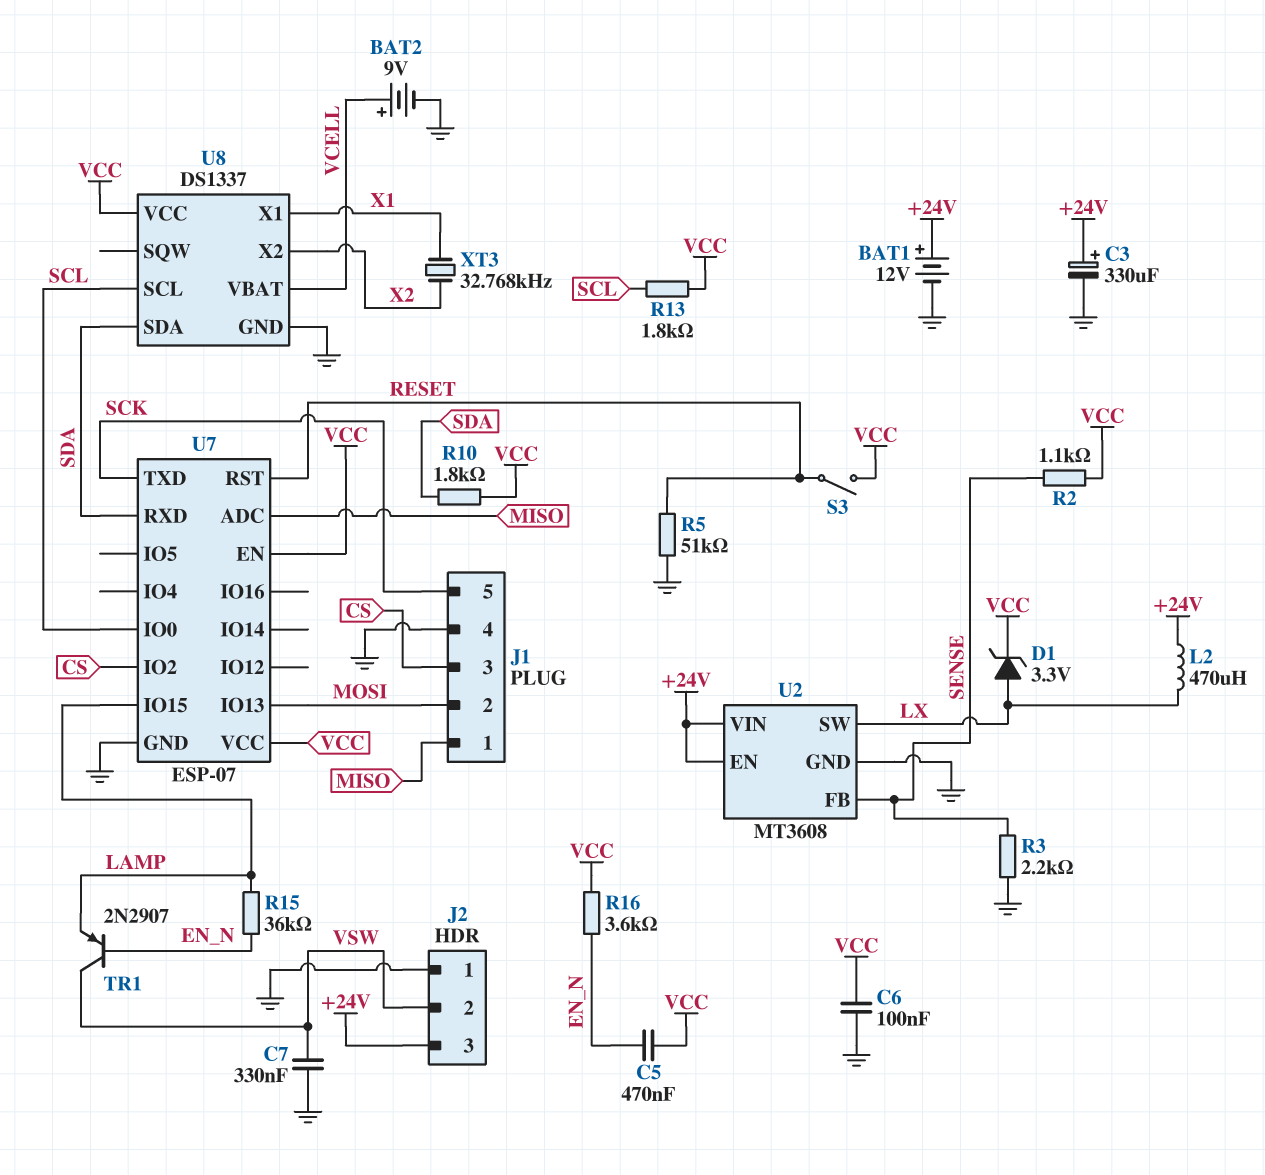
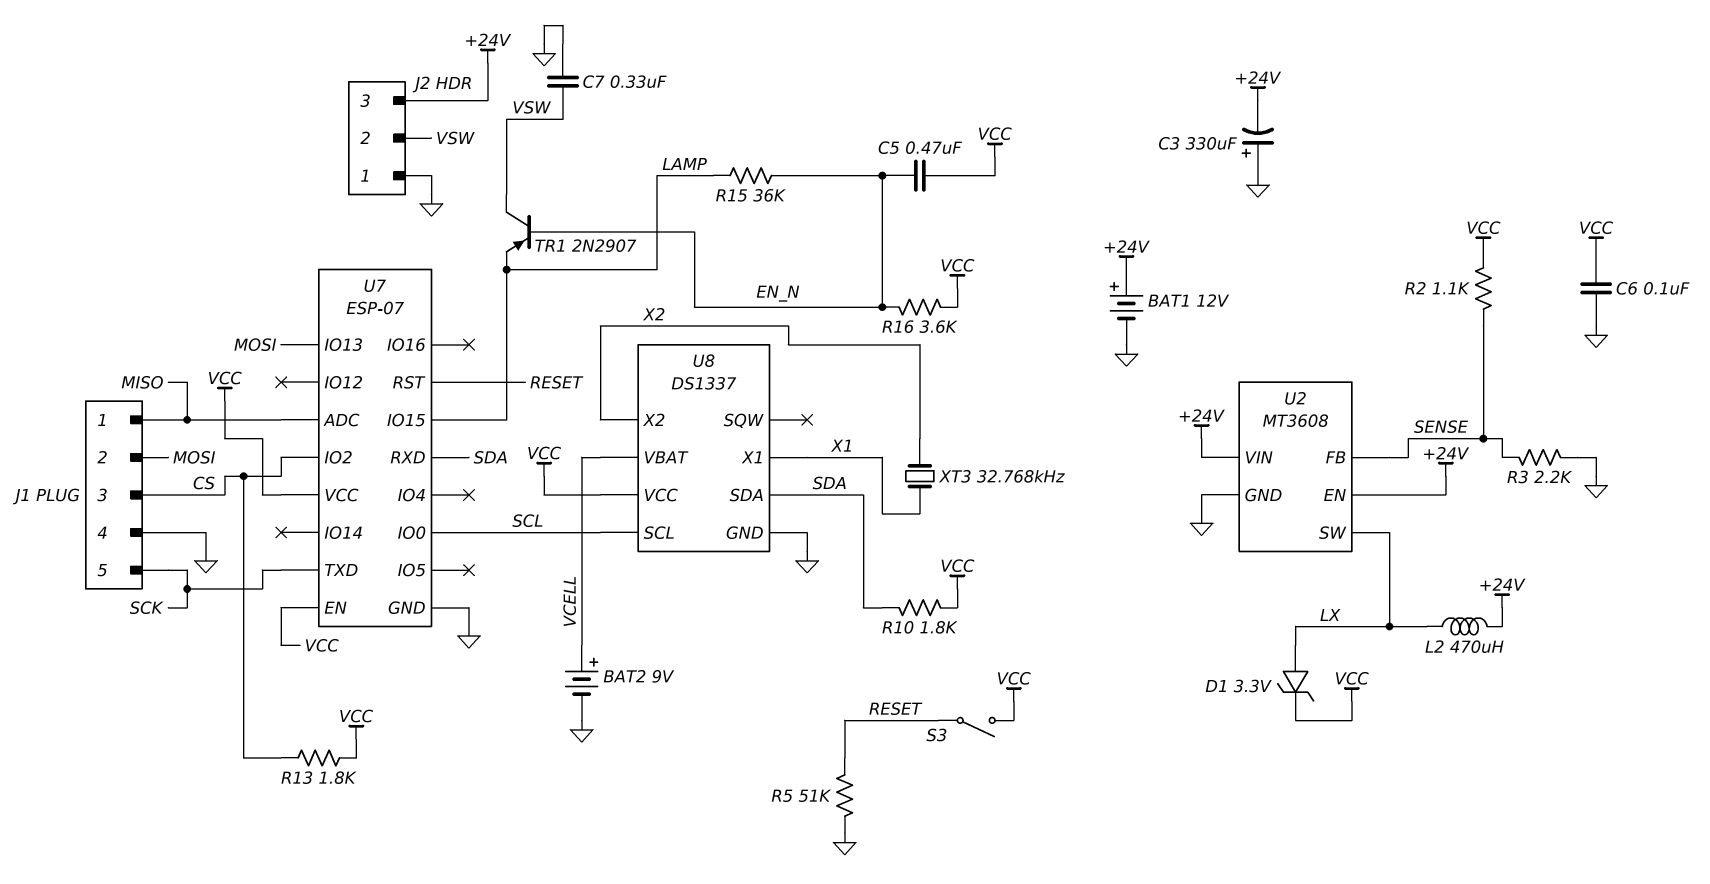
C3: 330uF (plus +24V, minus GND) -> 330uF (plus GND, minus +24V)
R13: 1.8k (SCL, VCC) -> 1.8k (CS, VCC)

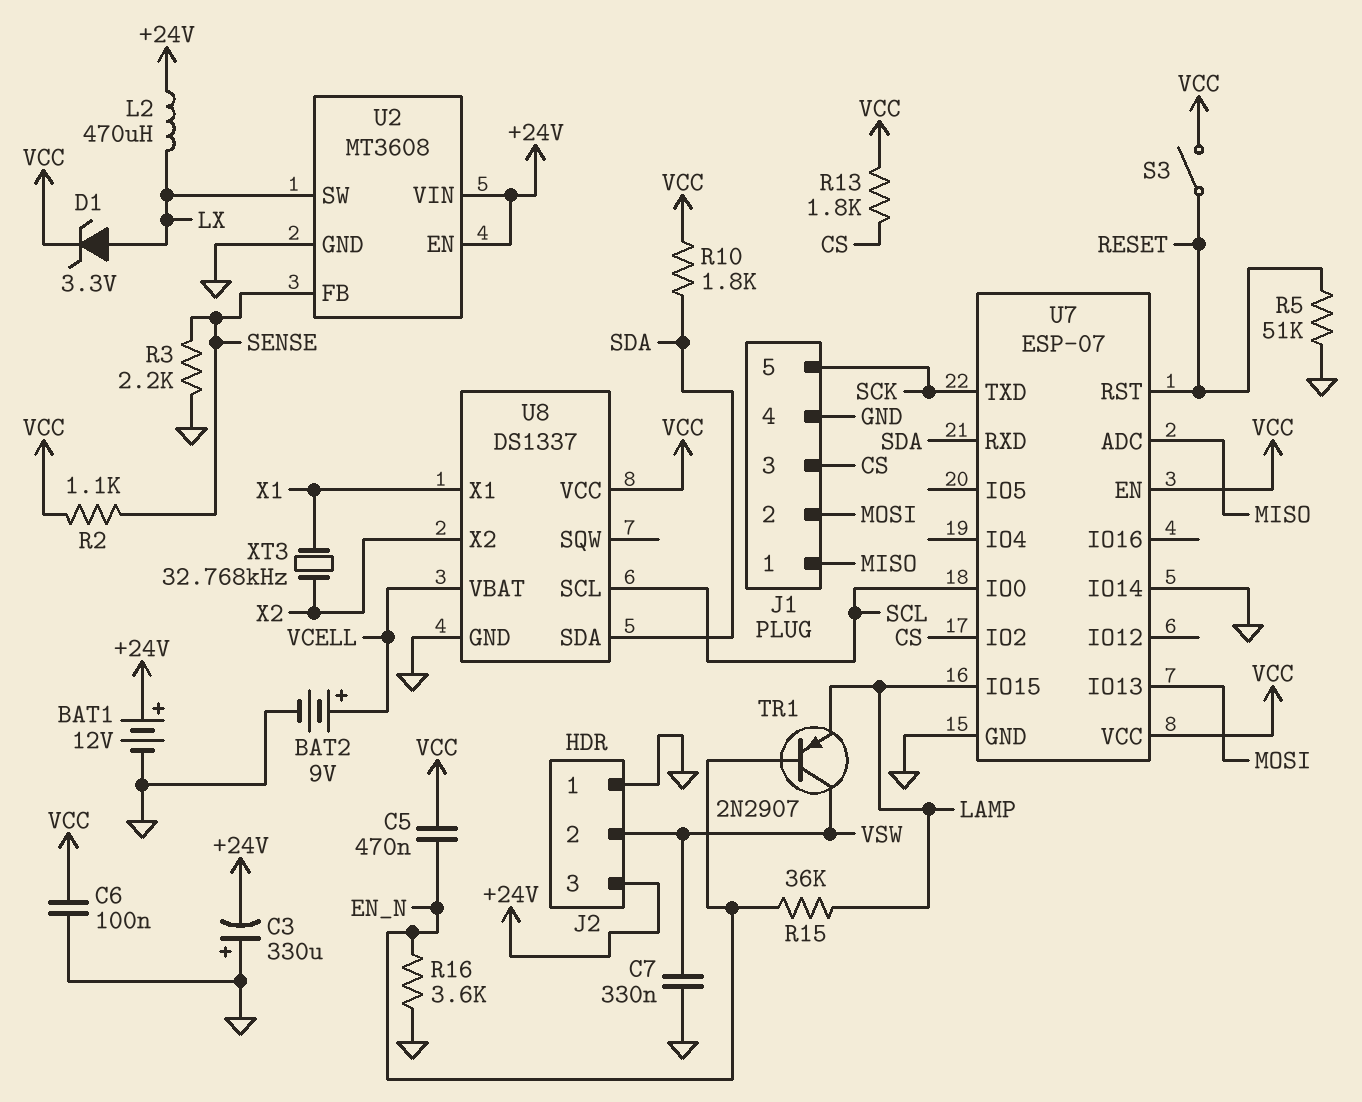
R16: 3.6k (EN_N, VCC) -> 3.6k (EN_N, GND)
U7 pin IO14: none -> GND

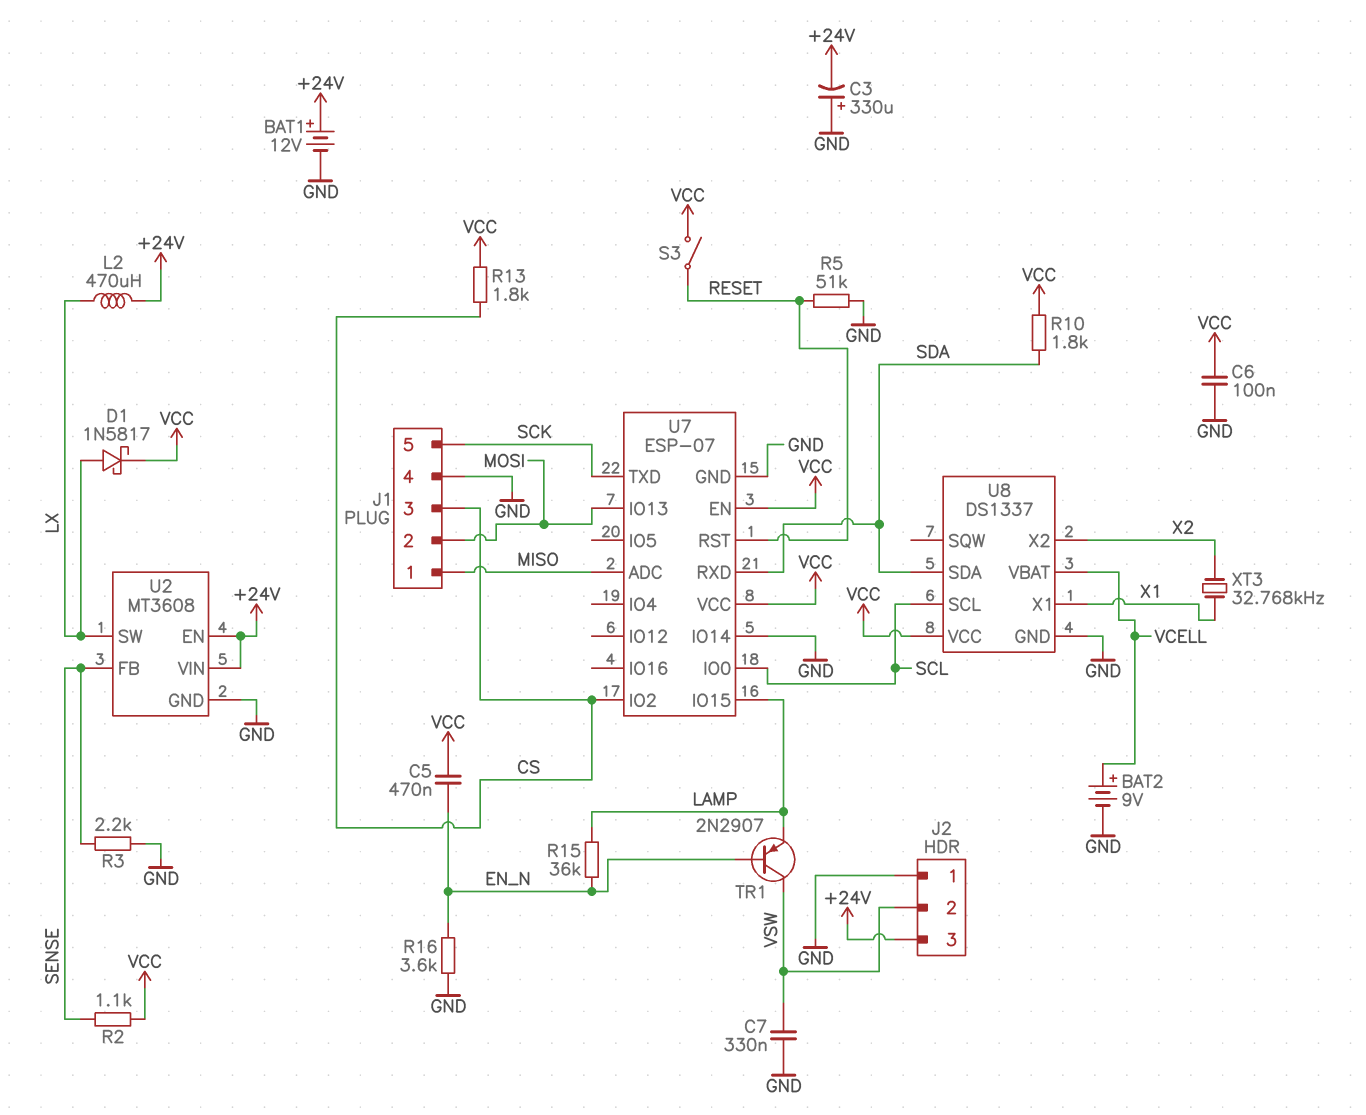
D1: zener 3.3V (A LX, K VCC) -> schottky 1N5817 (A LX, K VCC)

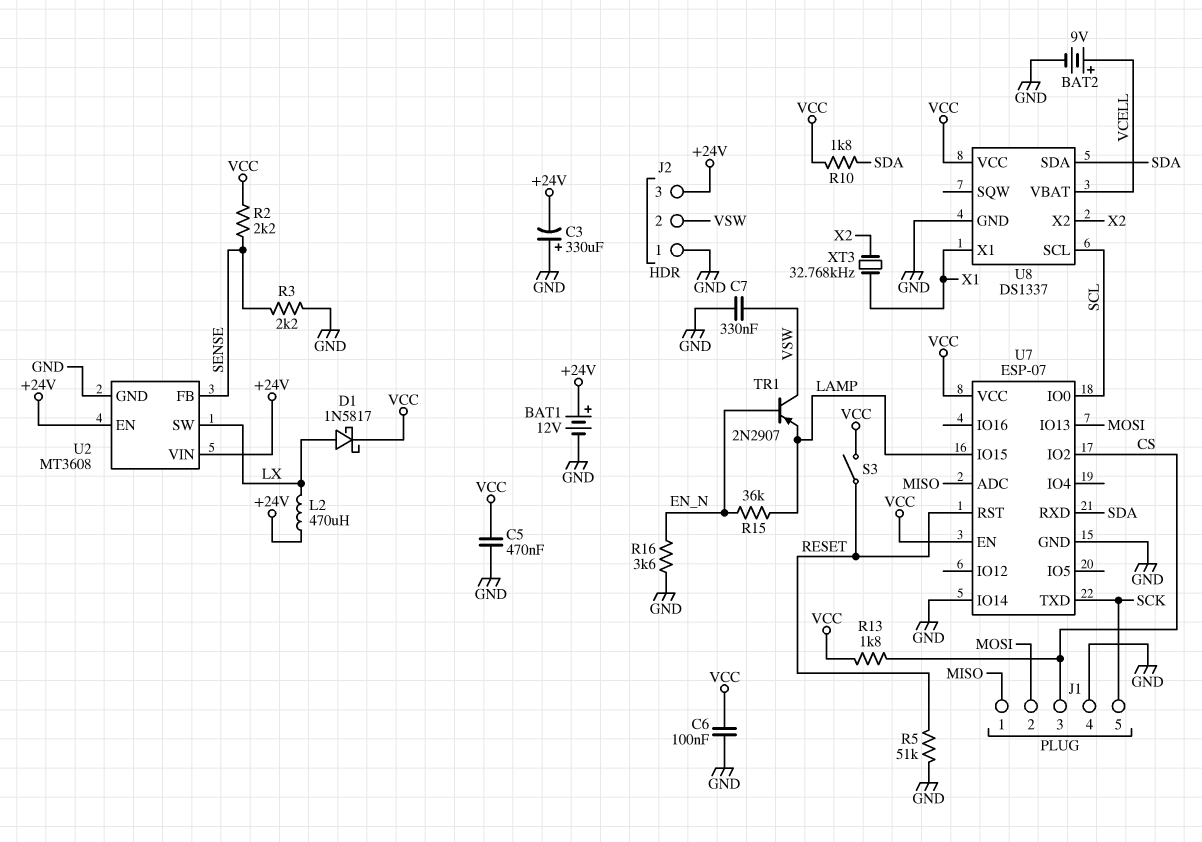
C5: 470nF (EN_N, VCC) -> 470nF (GND, VCC)
R2: 1.1k (SENSE, VCC) -> 2.2k (SENSE, VCC)

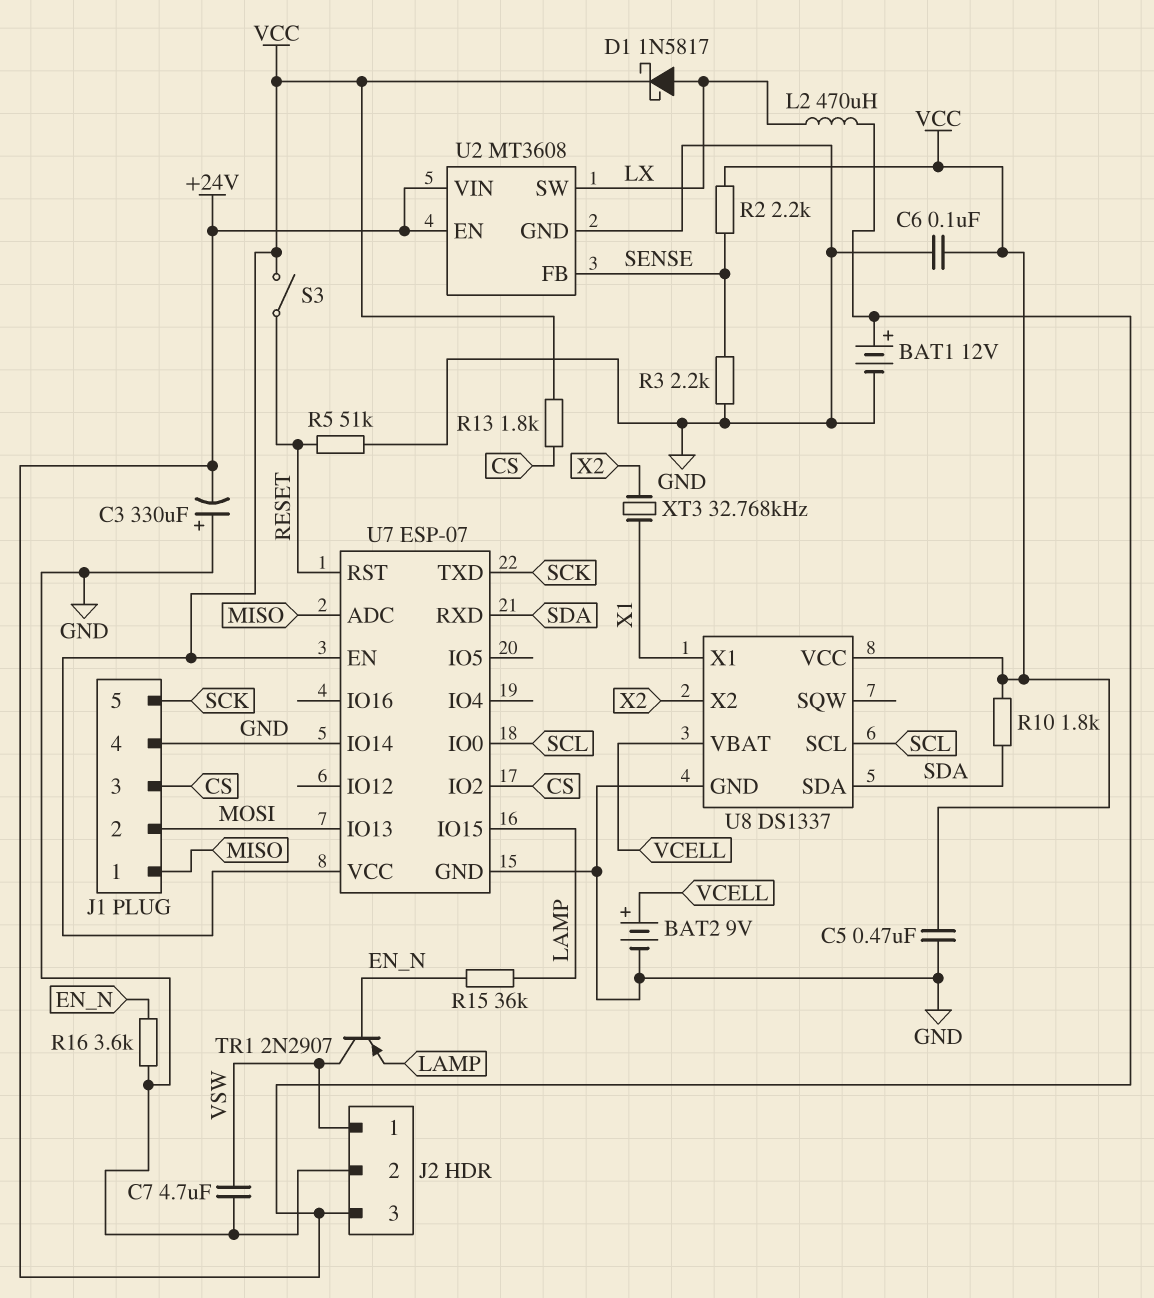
C7: 330nF (GND, VSW) -> 4.7uF (GND, VSW)
J2 pin 1: GND -> VSW
J2 pin 2: VSW -> GND

